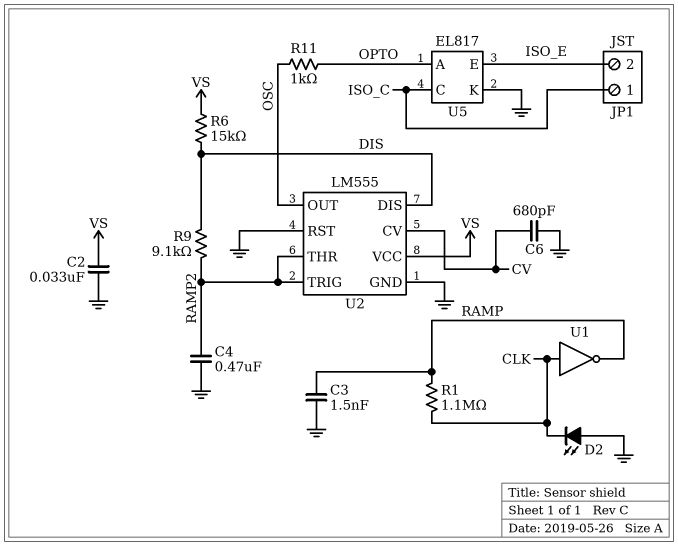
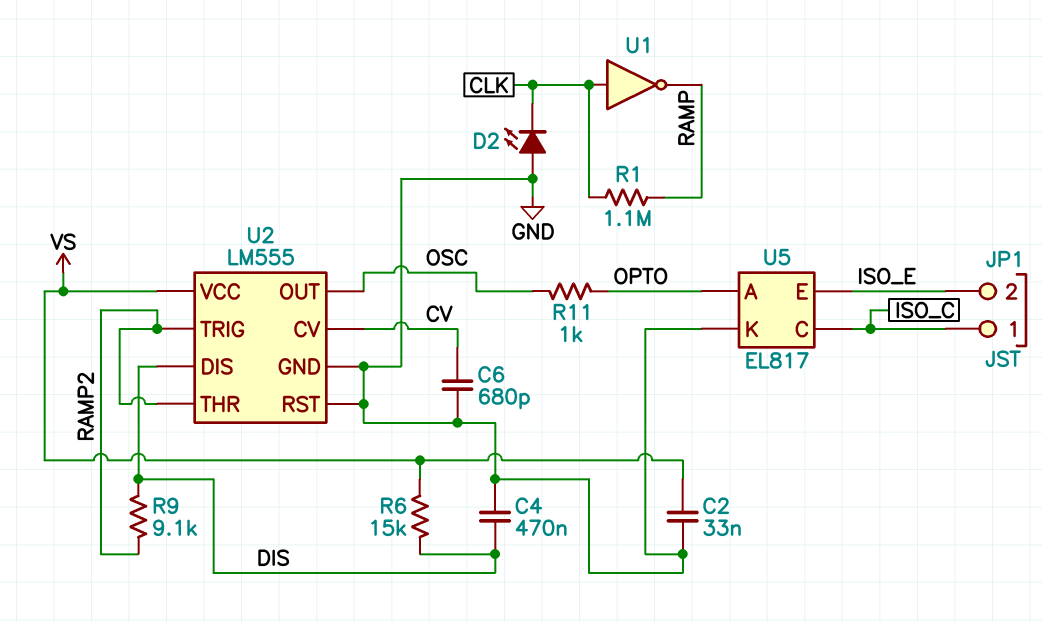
C3: 1.5nF (GND, RAMP) -> none
C4: 470nF (GND, RAMP2) -> 470nF (DIS, GND)

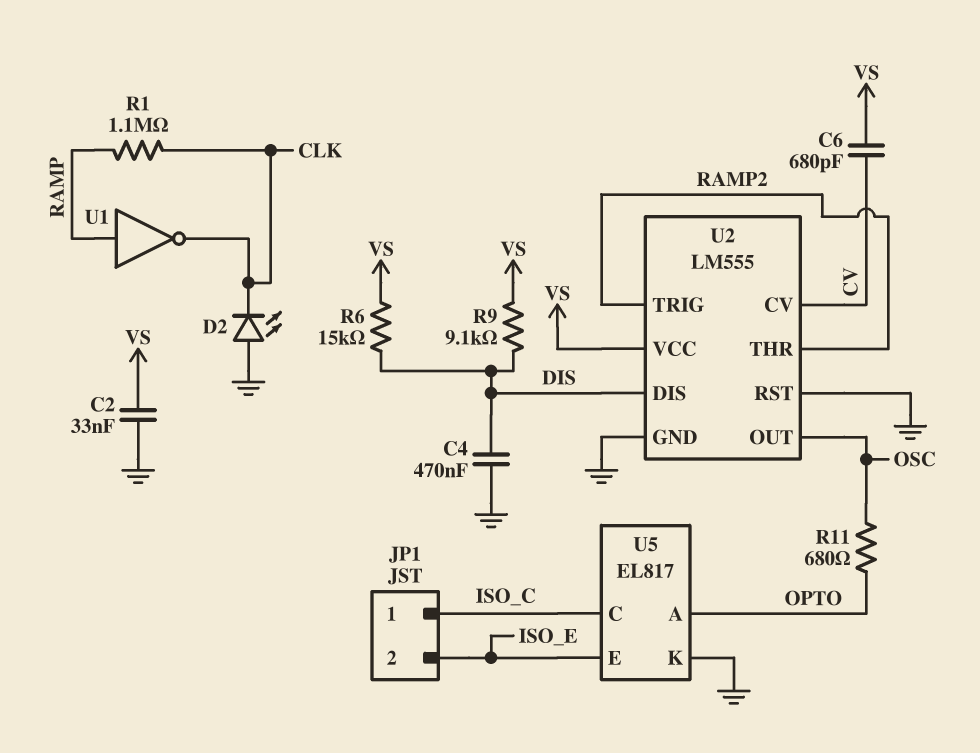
C6: 680pF (CV, GND) -> 680pF (CV, VS)
R9: 9.1k (DIS, RAMP2) -> 9.1k (DIS, VS)
R11: 1k (OPTO, OSC) -> 680 (OPTO, OSC)
U1: NOT (in CLK, out RAMP) -> NOT (in RAMP, out CLK)

